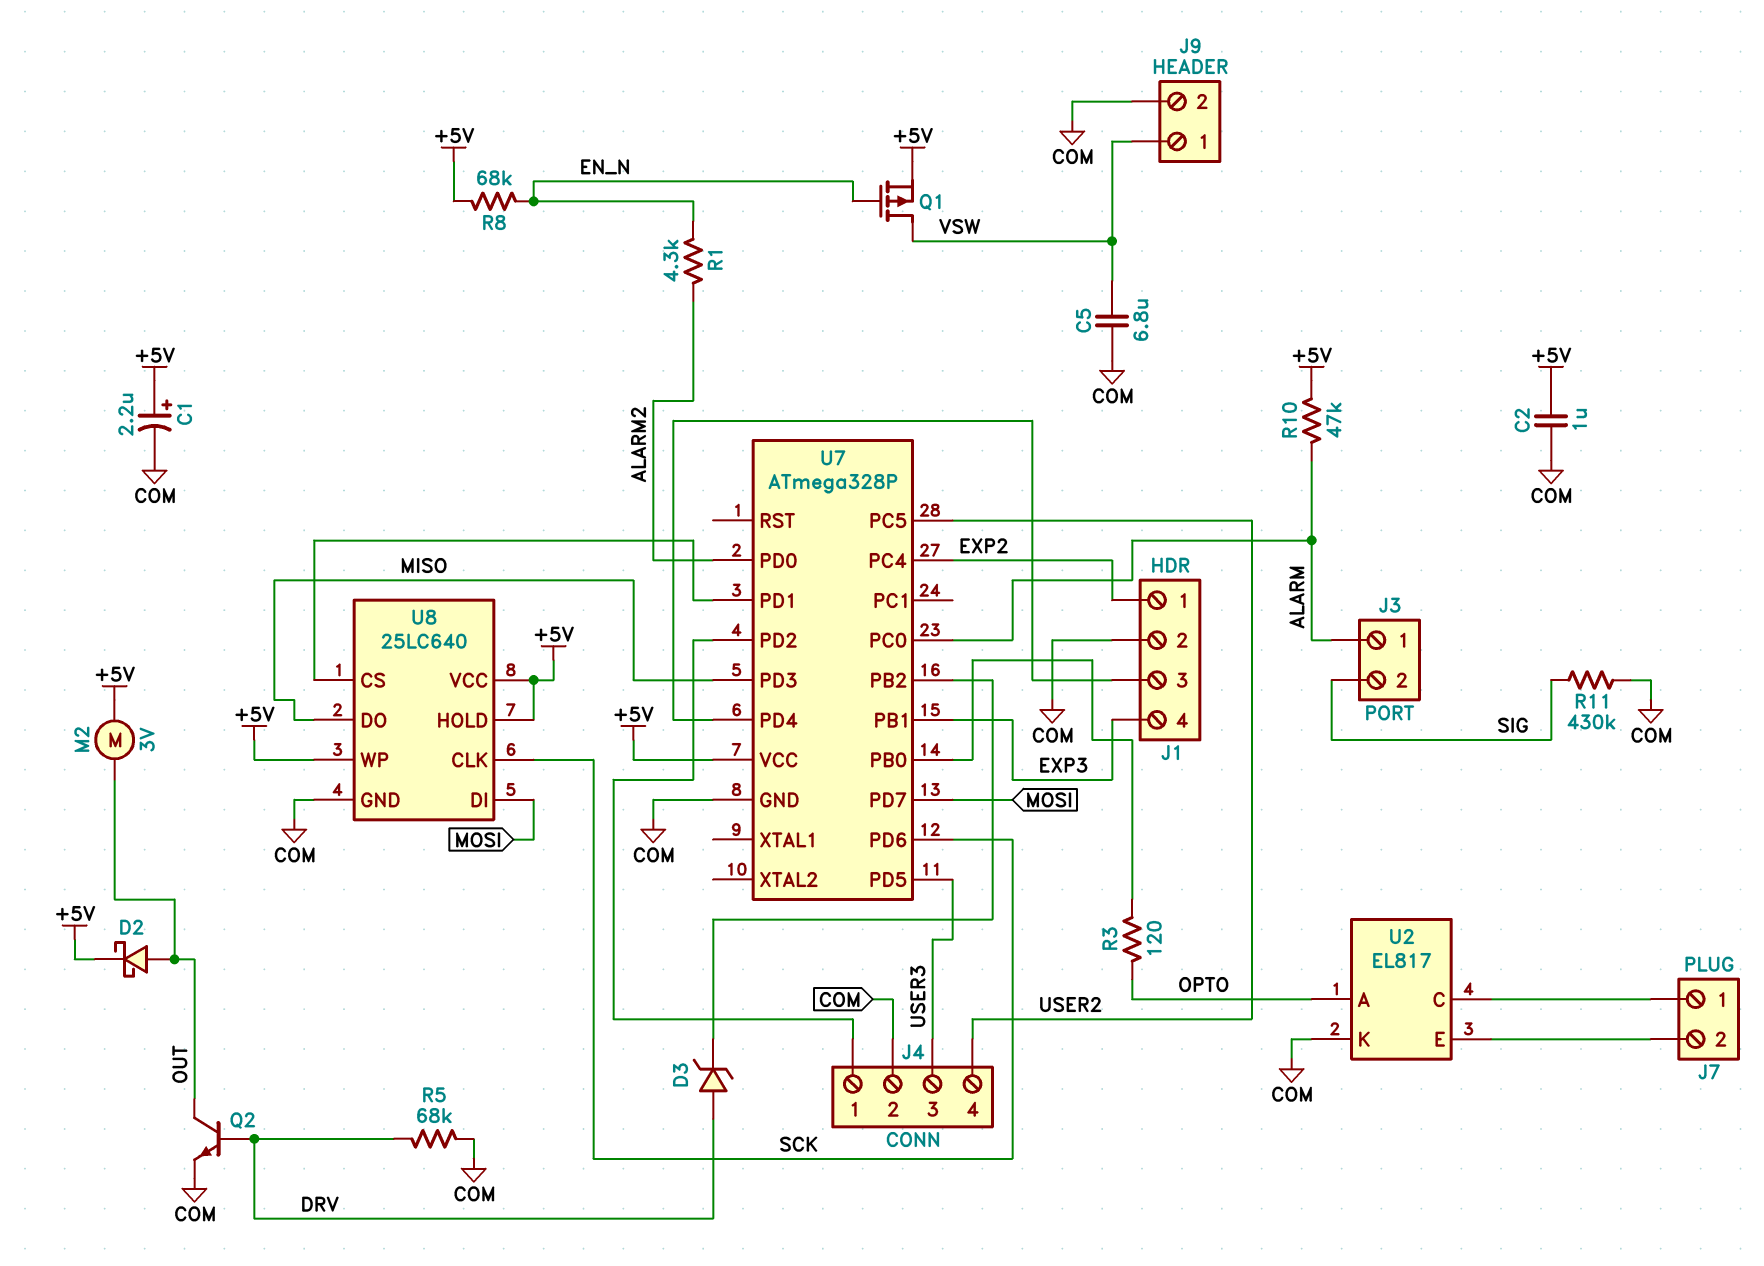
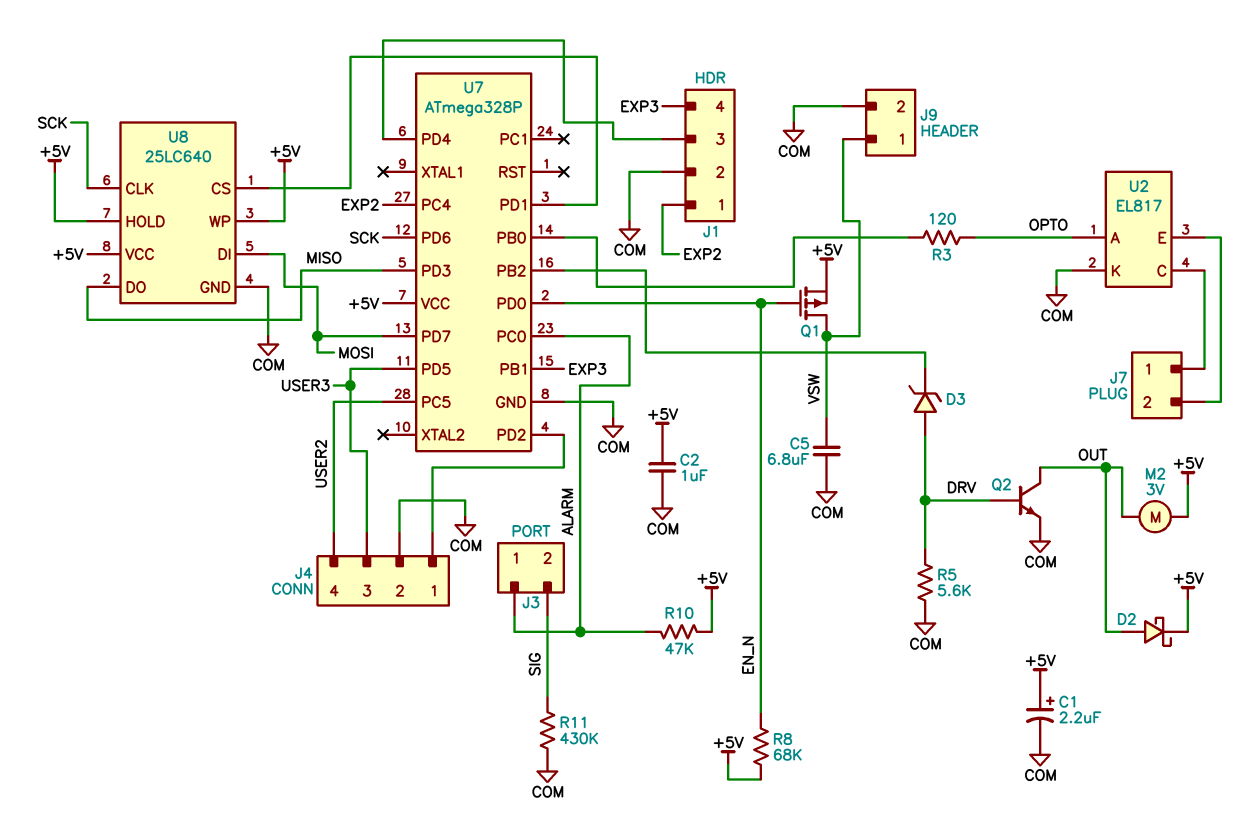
R1: 4.3k (ALARM2, EN_N) -> none
R5: 68k (COM, DRV) -> 5.6k (COM, DRV)
U7 pin PD0: ALARM2 -> EN_N

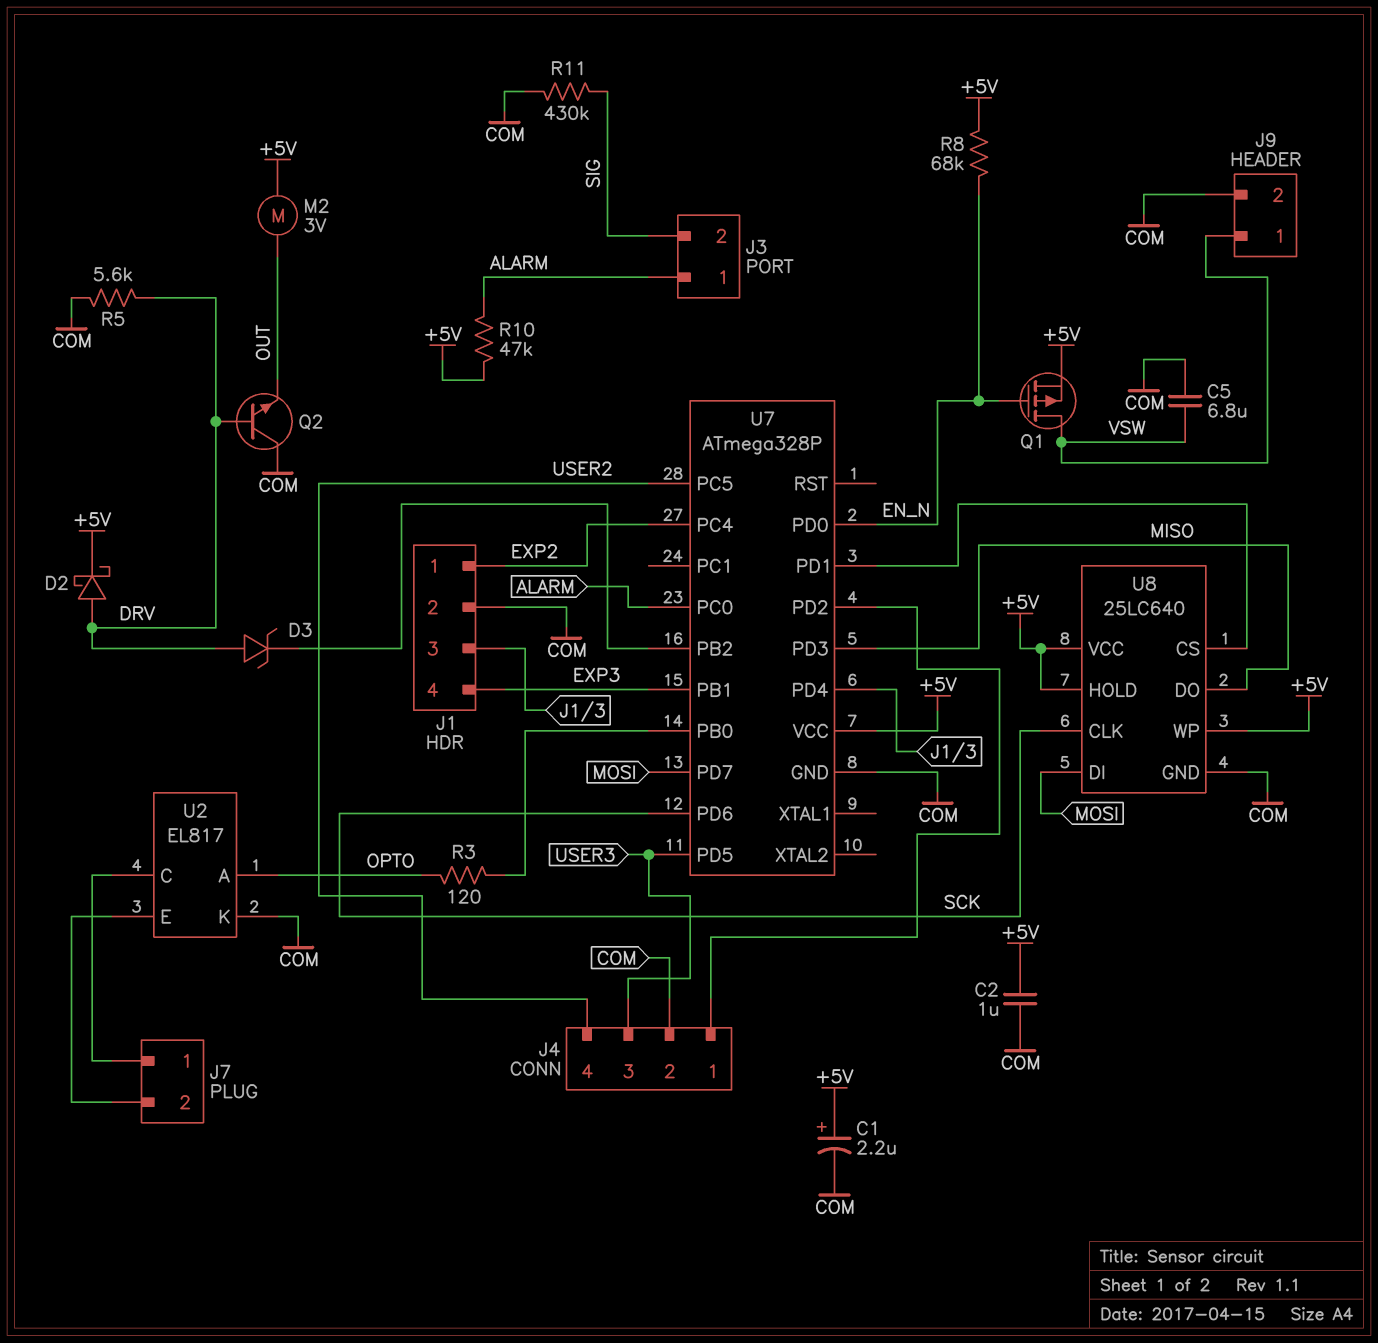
D2: schottky (A OUT, K +5V) -> schottky (A DRV, K +5V)
Q2: NPN (B DRV, C OUT, E COM) -> NPN (B DRV, C COM, E OUT)

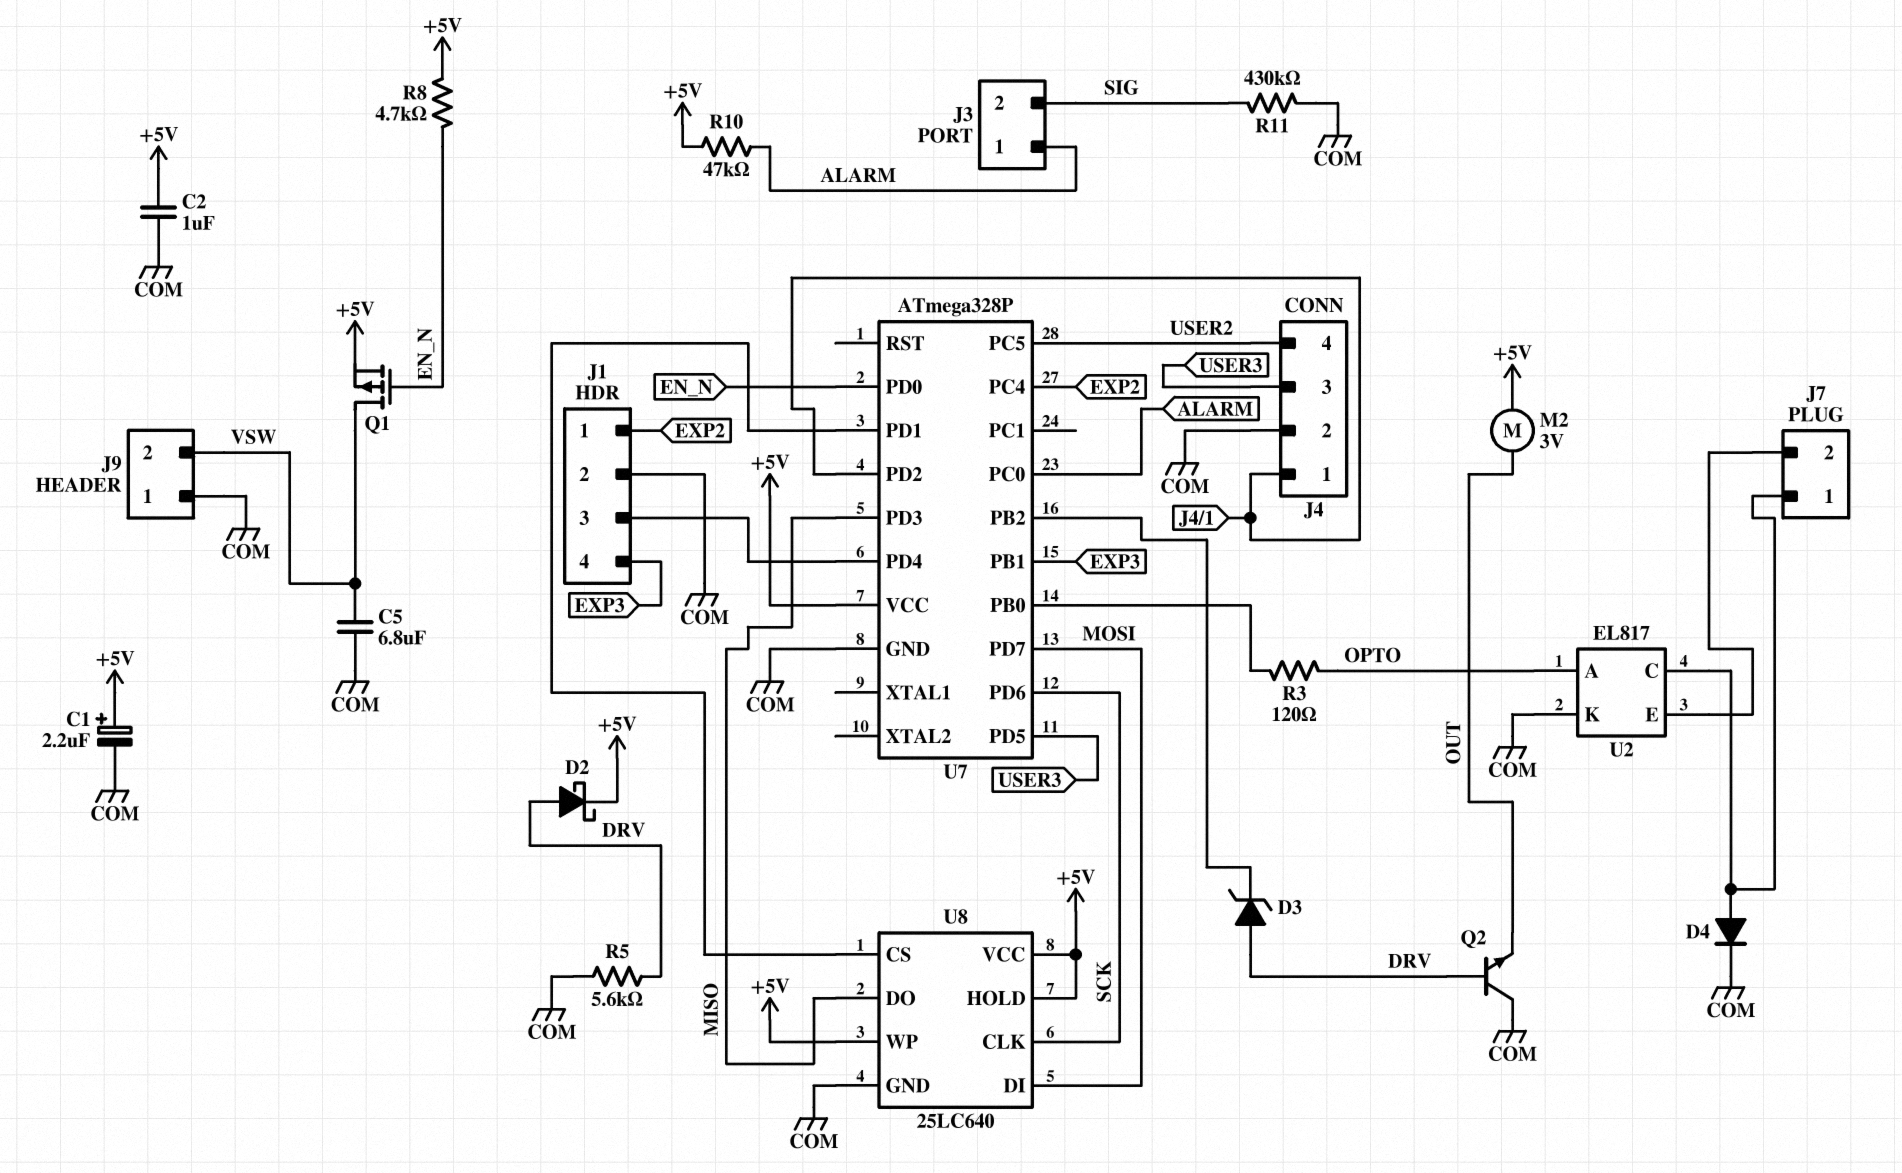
D4: none -> diode (A J7/1, K COM)
J9 pin 1: VSW -> COM
J9 pin 2: COM -> VSW
R8: 68k (+5V, EN_N) -> 4.7k (+5V, EN_N)

